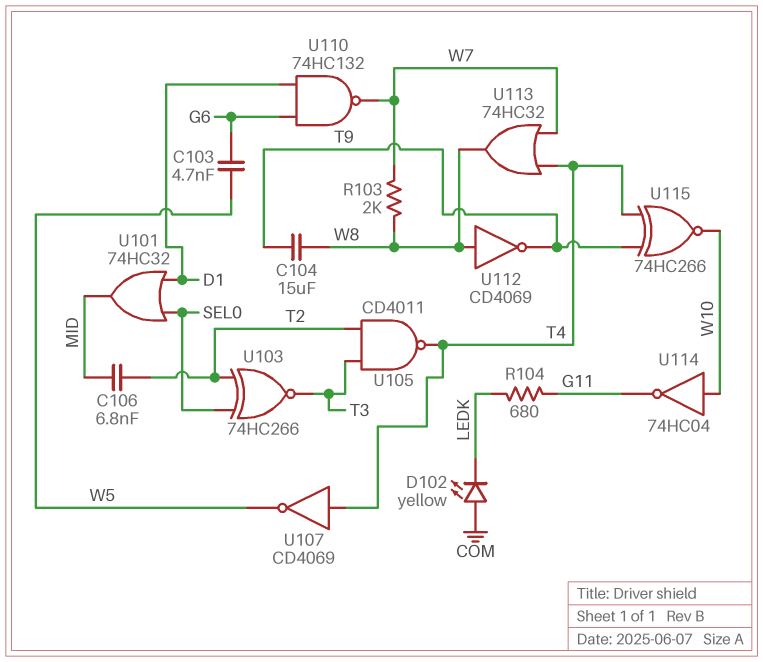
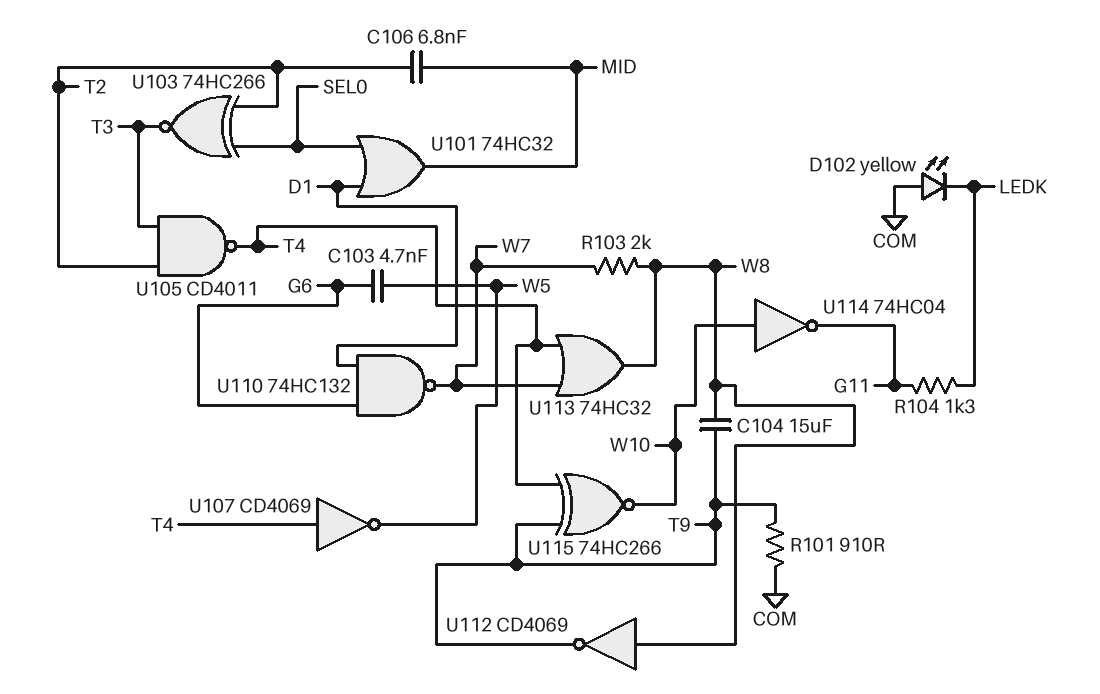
R101: none -> 910 (COM, T9)
R104: 680 (G11, LEDK) -> 1.3k (G11, LEDK)

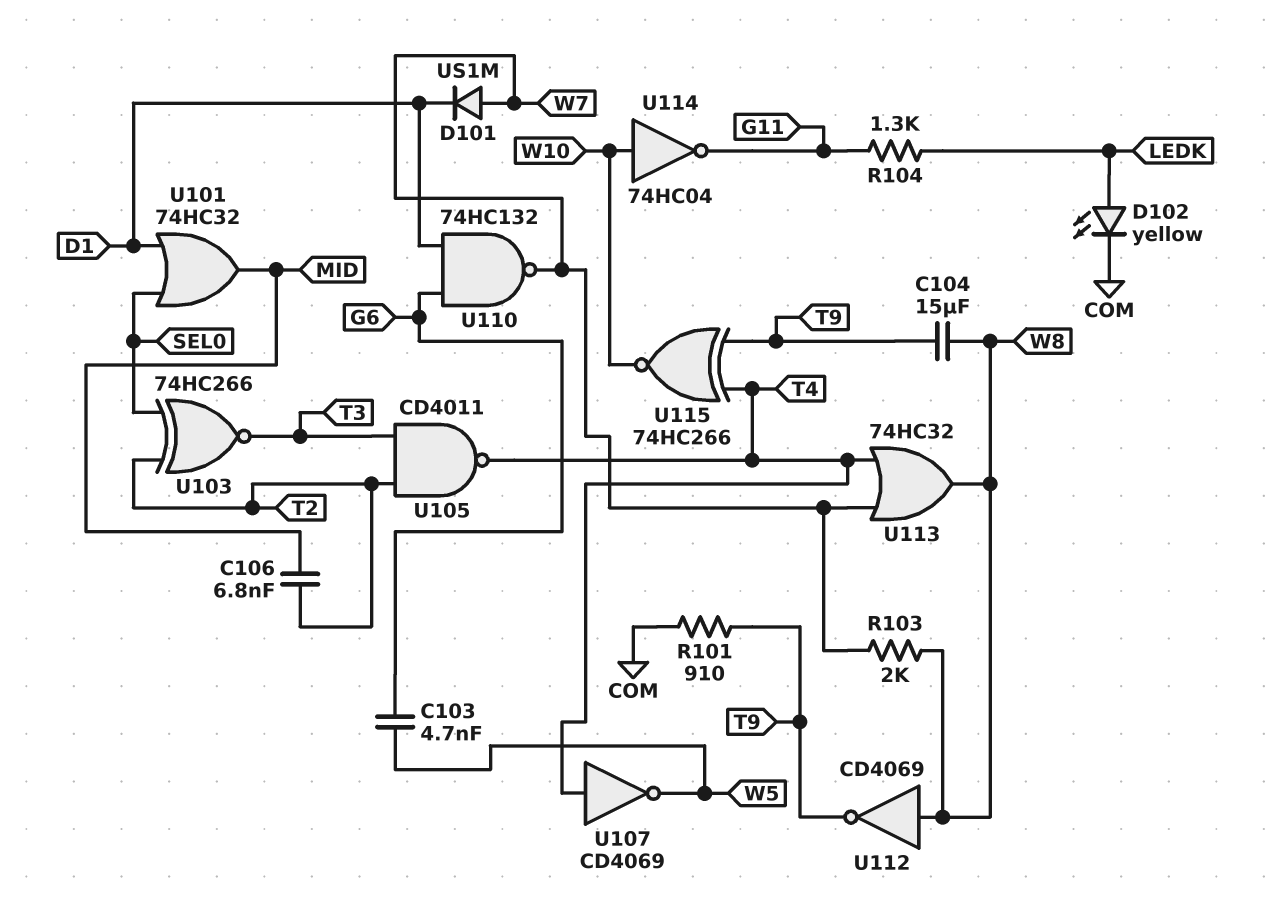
D101: none -> diode US1M (A W7, K D1)
D102: LED yellow (A COM, K LEDK) -> LED yellow (A LEDK, K COM)

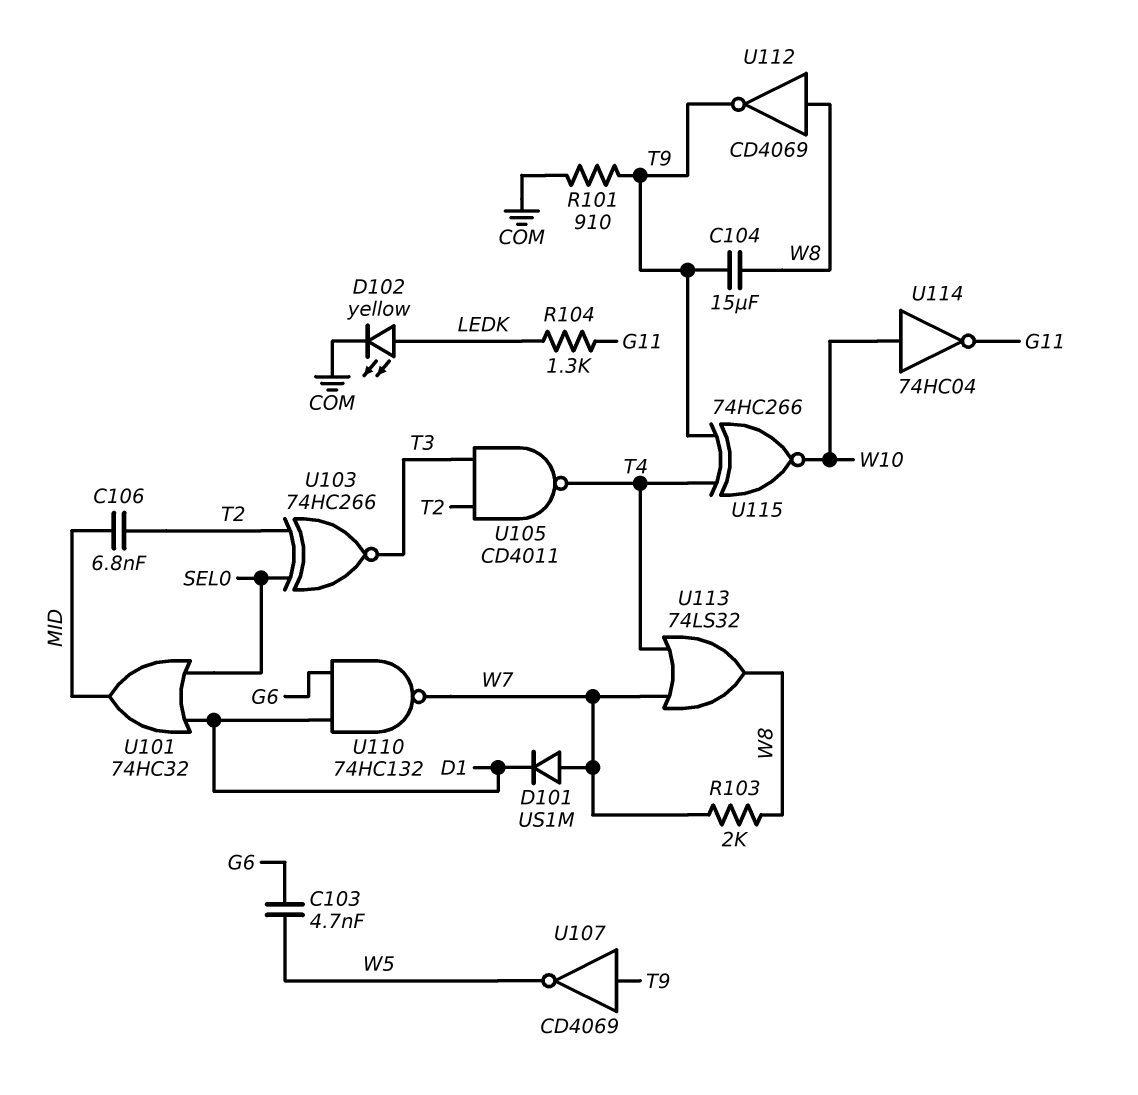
U107: NOT CD4069 (in T4, out W5) -> NOT CD4069 (in T9, out W5)
U113: OR 74HC32 (in T4, in W7, out W8) -> OR 74LS32 (in T4, in W7, out W8)

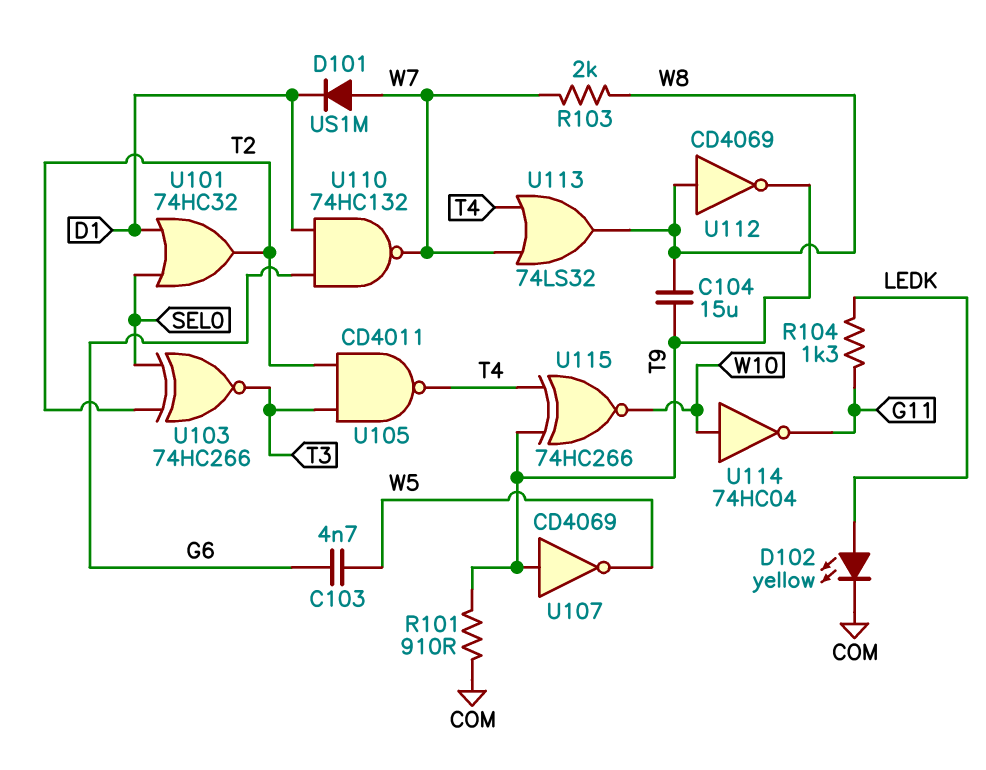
C106: 6.8nF (MID, T2) -> none
U101: OR 74HC32 (in D1, in SEL0, out MID) -> OR 74HC32 (in D1, in SEL0, out T2)

